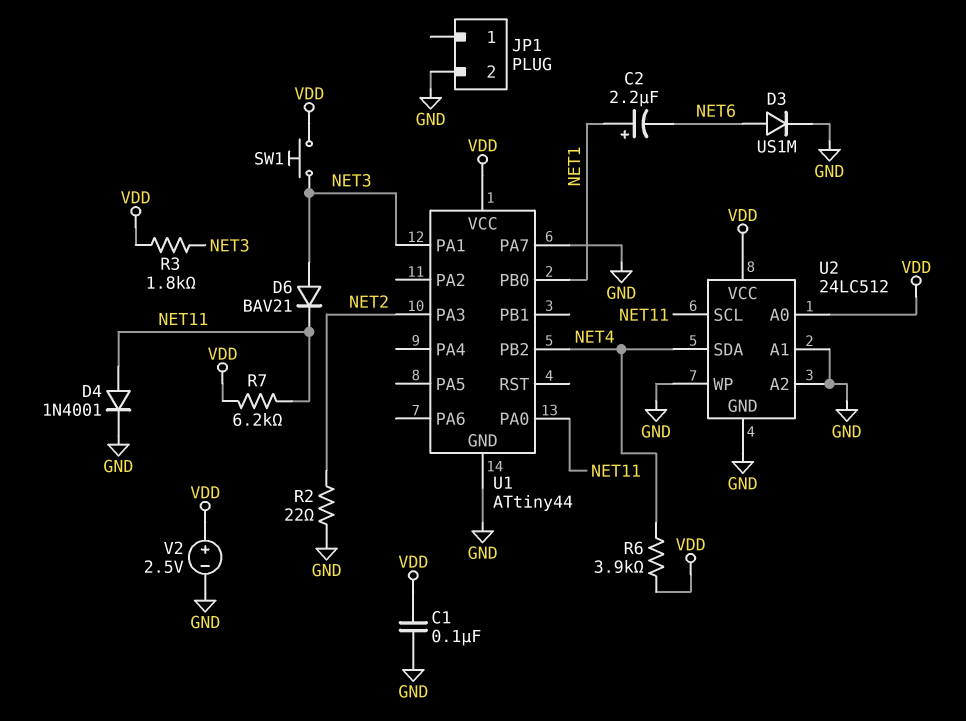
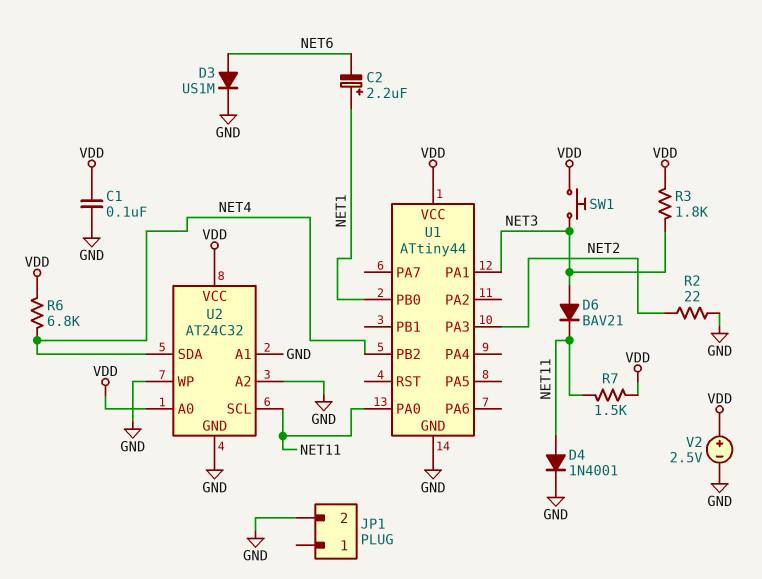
R6: 3.9k (NET4, VDD) -> 6.8k (NET4, VDD)
R7: 6.2k (NET11, VDD) -> 1.5k (NET11, VDD)
U1 pin PA7: GND -> none
U2: 24LC512 -> AT24C32

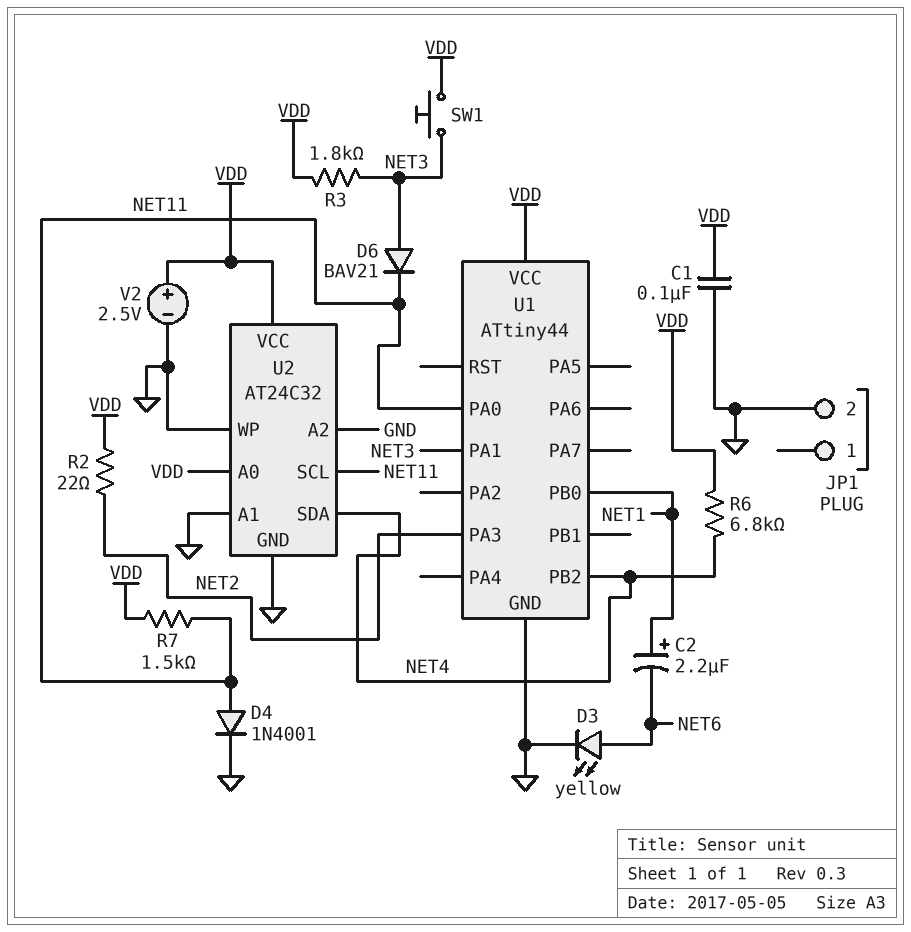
D3: diode US1M (A NET6, K GND) -> LED yellow (A NET6, K GND)
R2: 22 (GND, NET2) -> 22 (NET2, VDD)

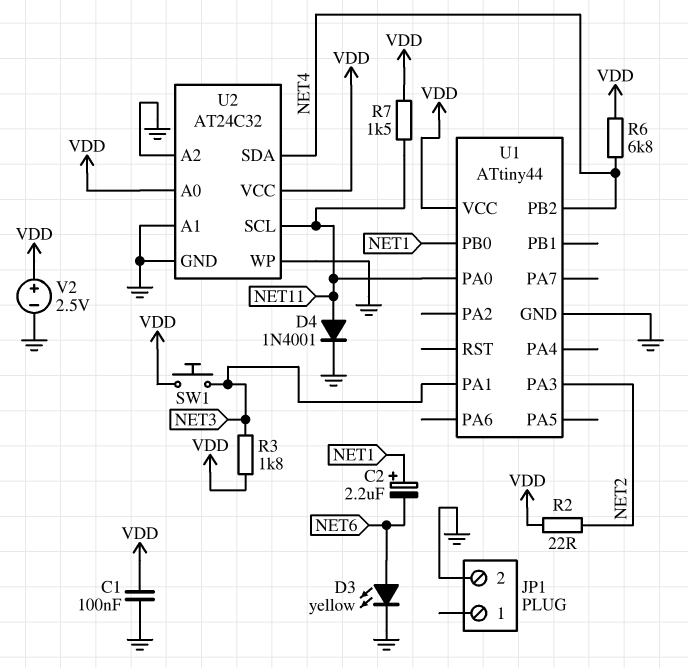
D6: diode BAV21 (A NET3, K NET11) -> none

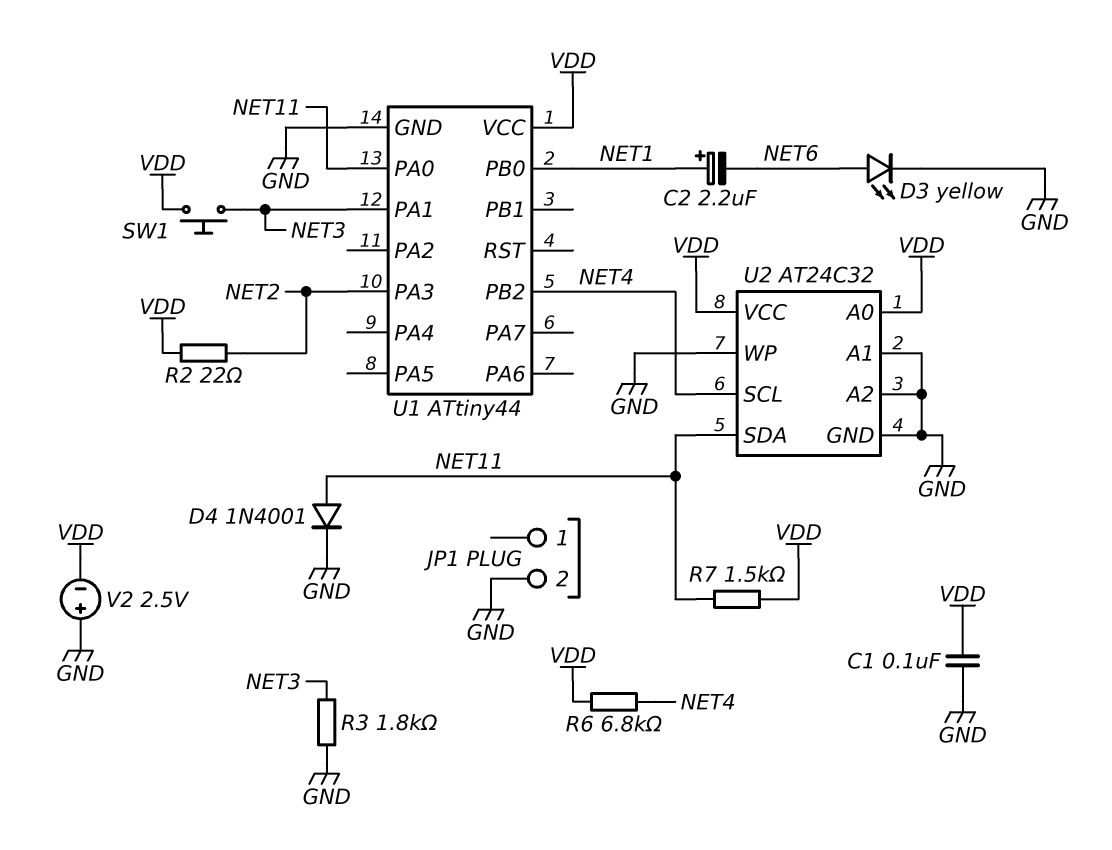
R3: 1.8k (NET3, VDD) -> 1.8k (GND, NET3)
U2 pin SCL: NET11 -> NET4
U2 pin SDA: NET4 -> NET11
V2: 2.5V (plus VDD, minus GND) -> 2.5V (plus GND, minus VDD)

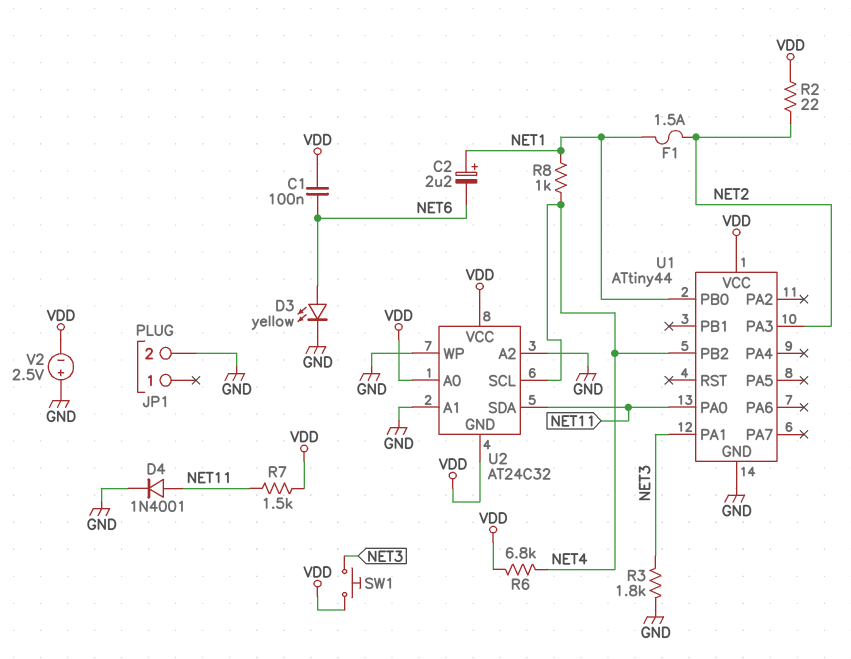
C1: 100nF (GND, VDD) -> 100nF (NET6, VDD)
F1: none -> 1.5A (NET1, NET2)
R8: none -> 1k (NET1, NET4)
U2 pin GND: GND -> VDD

